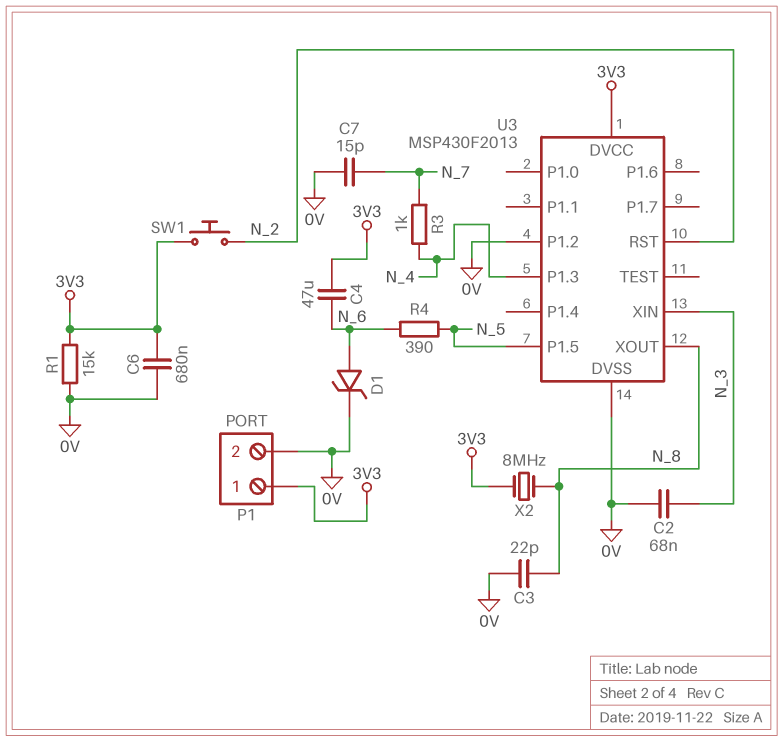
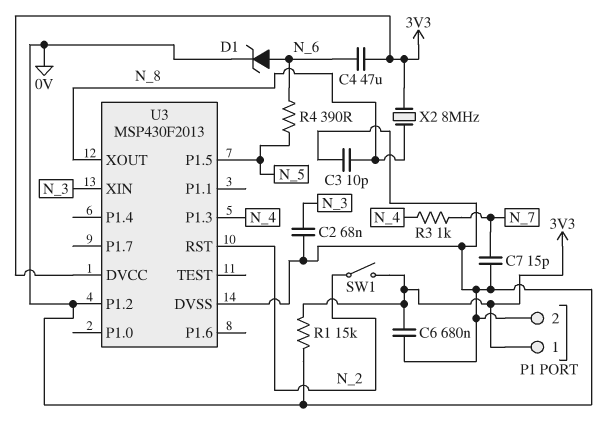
C3: 22pF (0V, N_8) -> 10pF (0V, N_8)
SW1: button (3V3, N_2) -> switch (3V3, N_2)

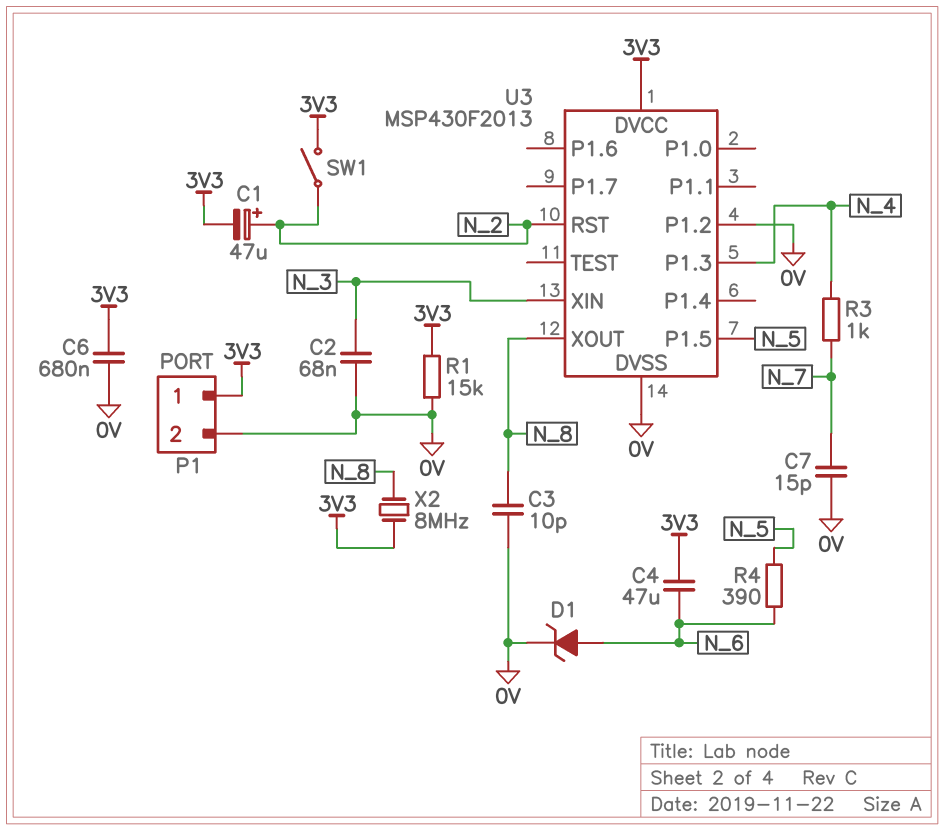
C1: none -> 47uF (plus N_2, minus 3V3)

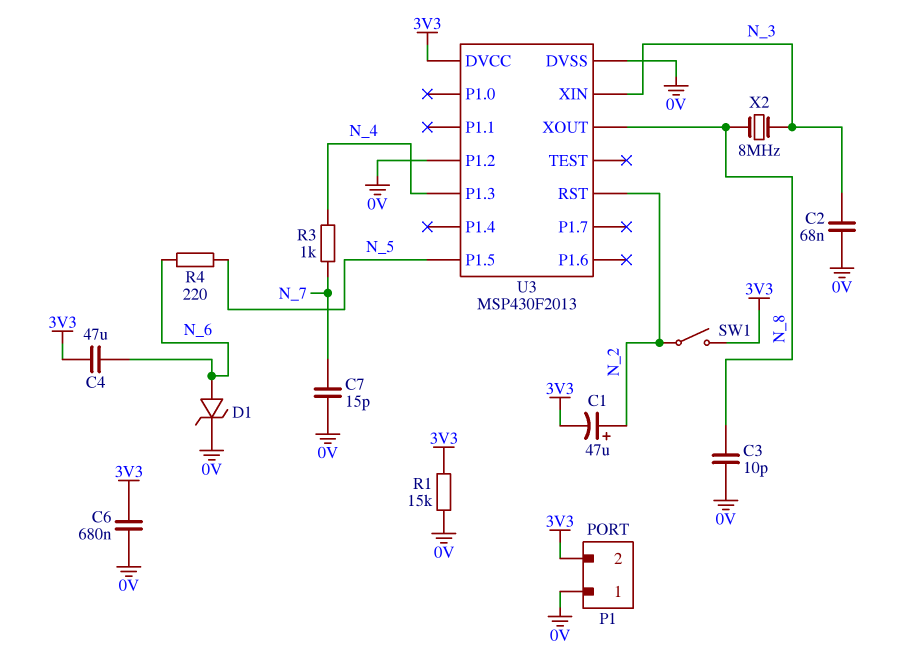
P1 pin 1: 3V3 -> 0V
P1 pin 2: 0V -> 3V3
R4: 390 (N_5, N_6) -> 220 (N_5, N_6)
X2: 8MHz (3V3, N_8) -> 8MHz (N_3, N_8)

